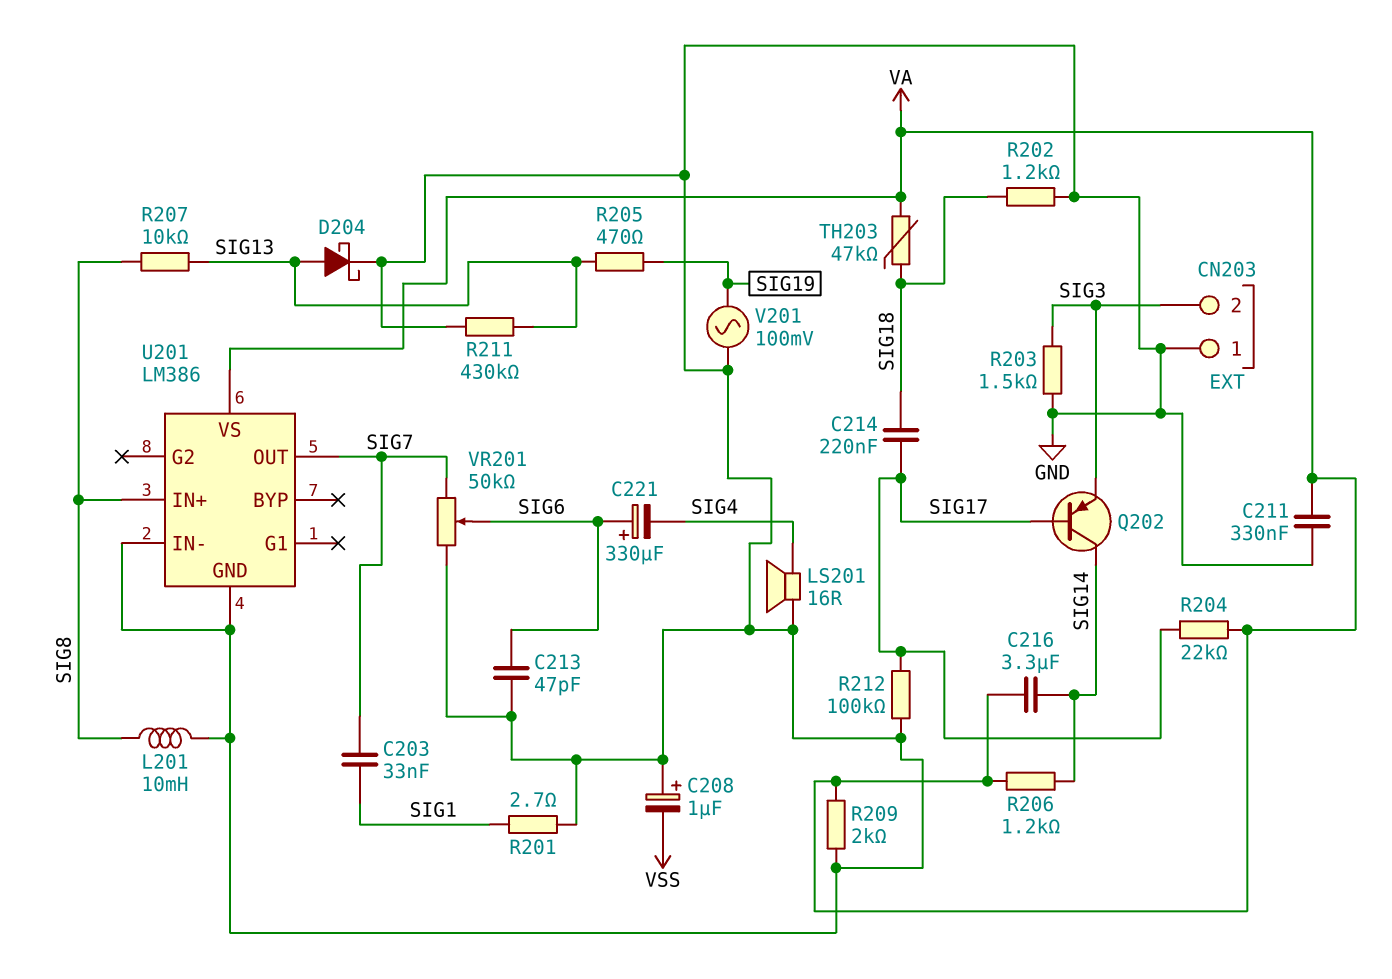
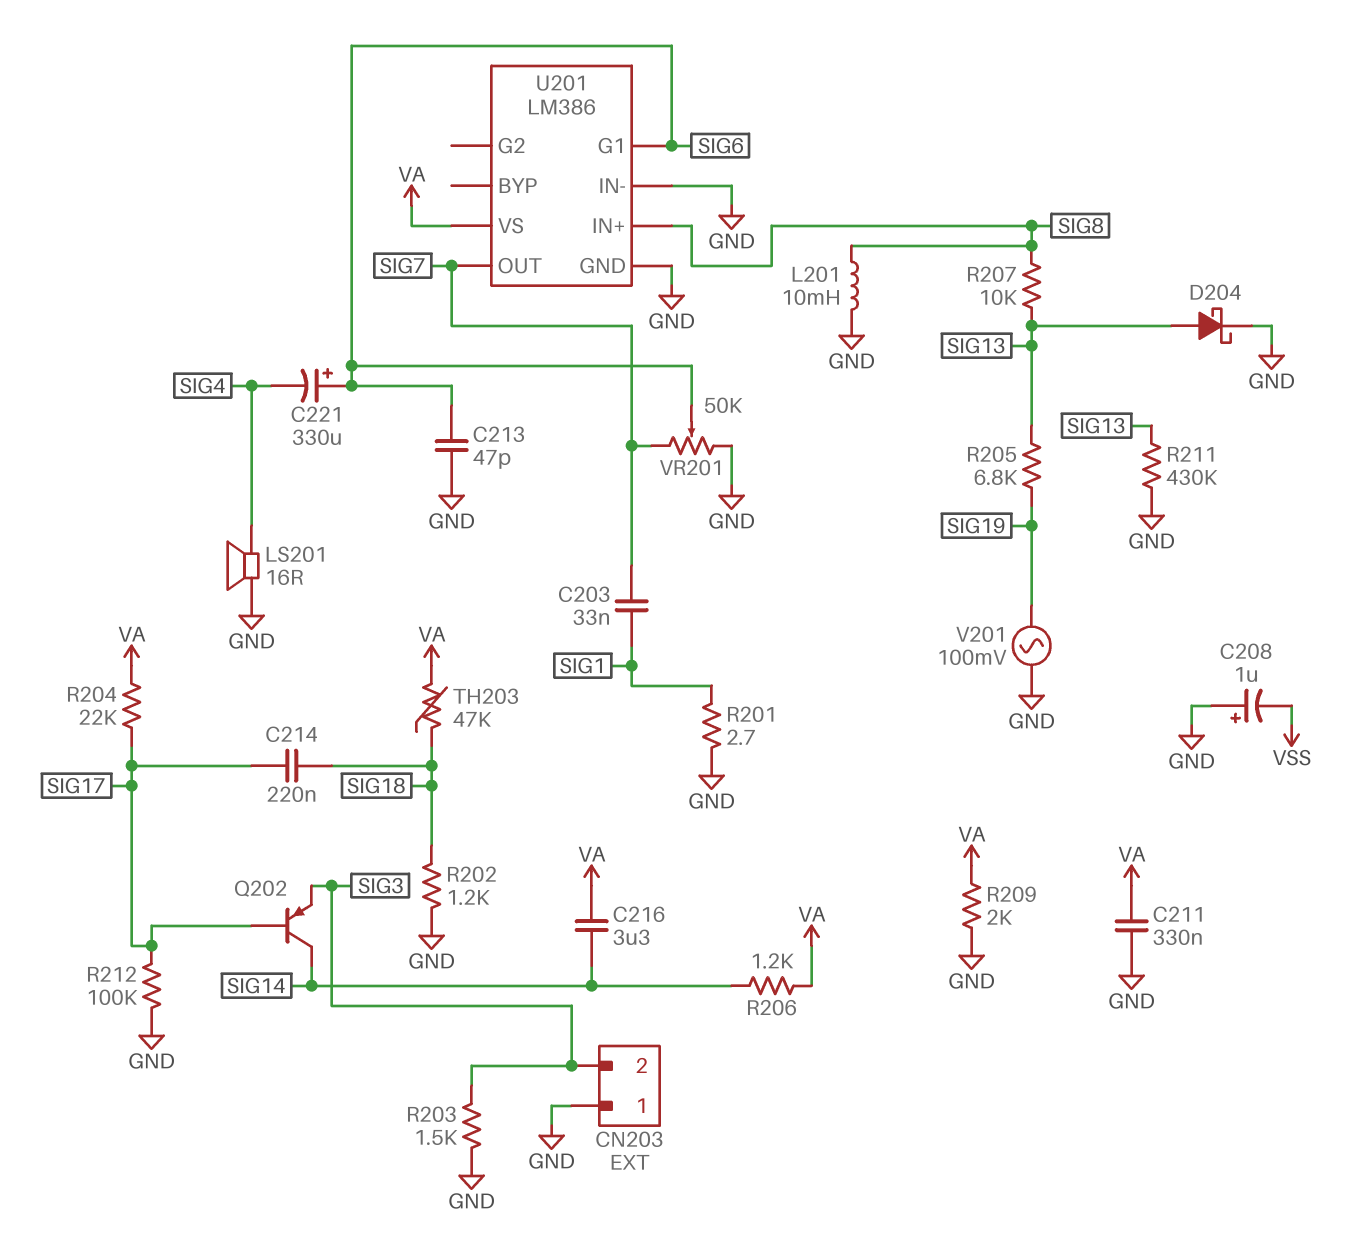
R205: 470 (SIG13, SIG19) -> 6.8k (SIG13, SIG19)
U201 pin G1: none -> SIG6

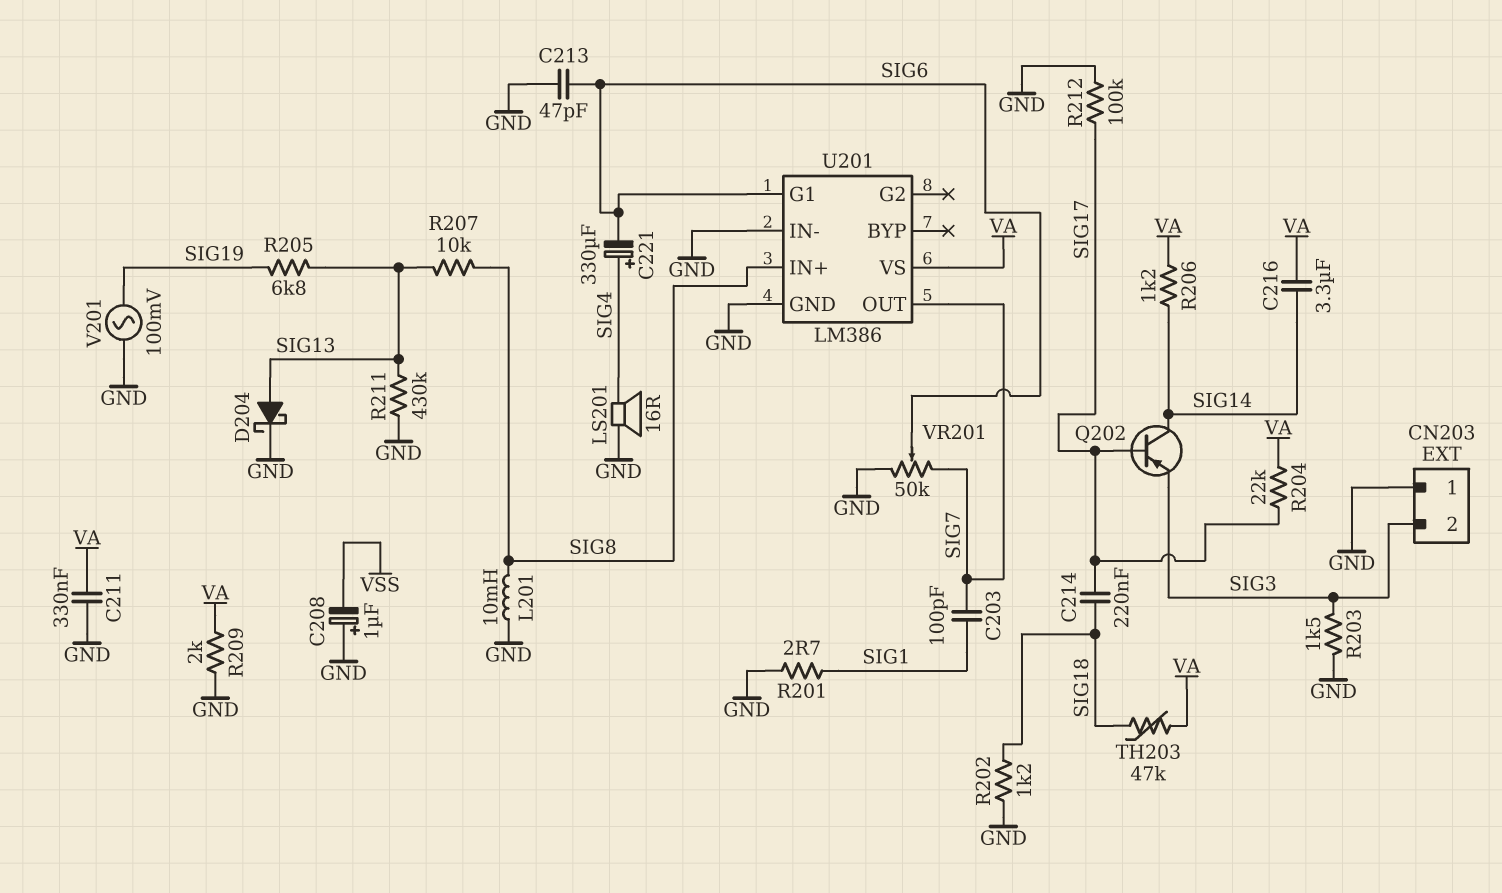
C203: 33nF (SIG1, SIG7) -> 100pF (SIG1, SIG7)
C221: 330uF (plus SIG6, minus SIG4) -> 330uF (plus SIG4, minus SIG6)

